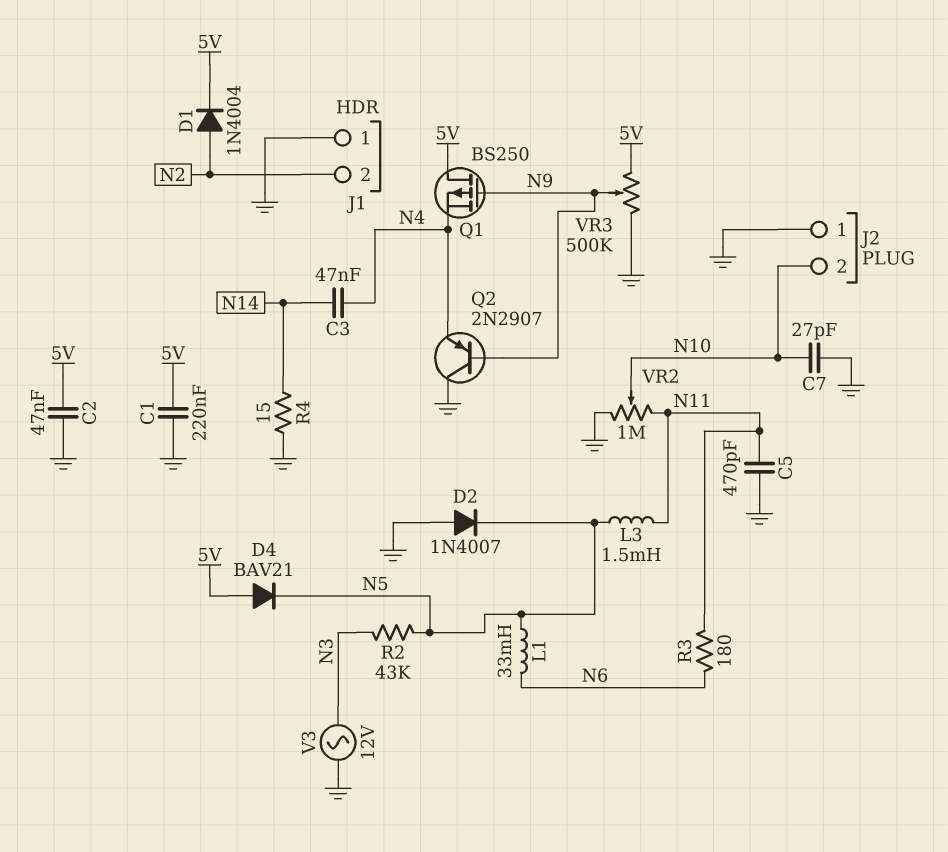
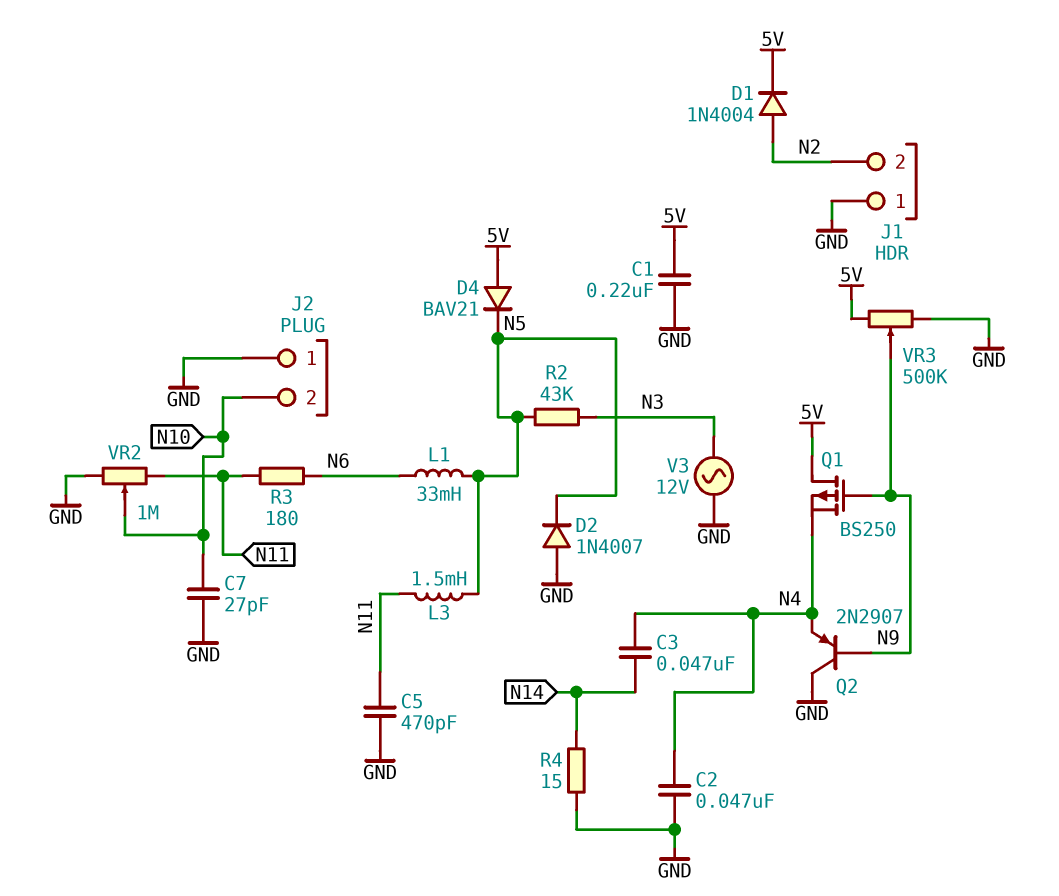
C2: 47nF (5V, GND) -> 47nF (GND, N4)

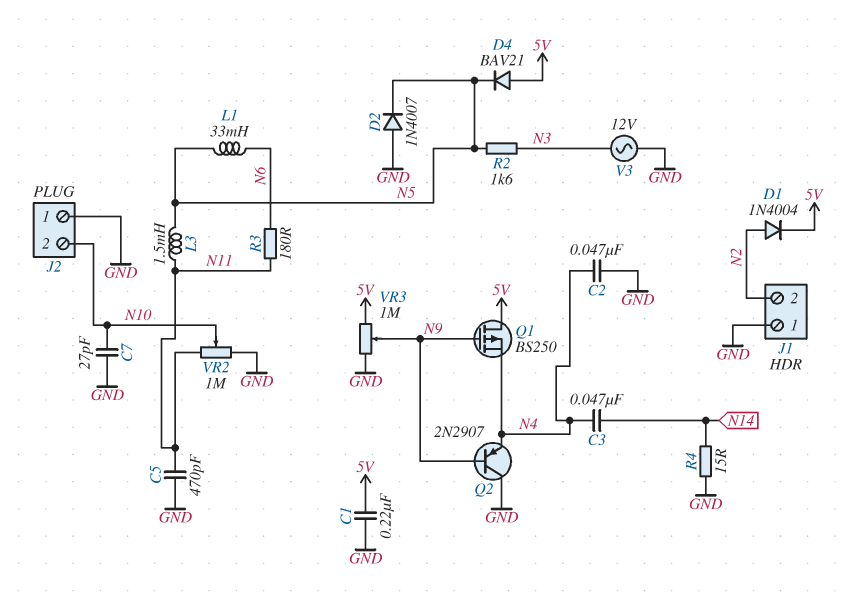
R2: 43k (N3, N5) -> 1.6k (N3, N5)
VR3: 500k (5V, GND, wiper N9) -> 1M (5V, GND, wiper N9)

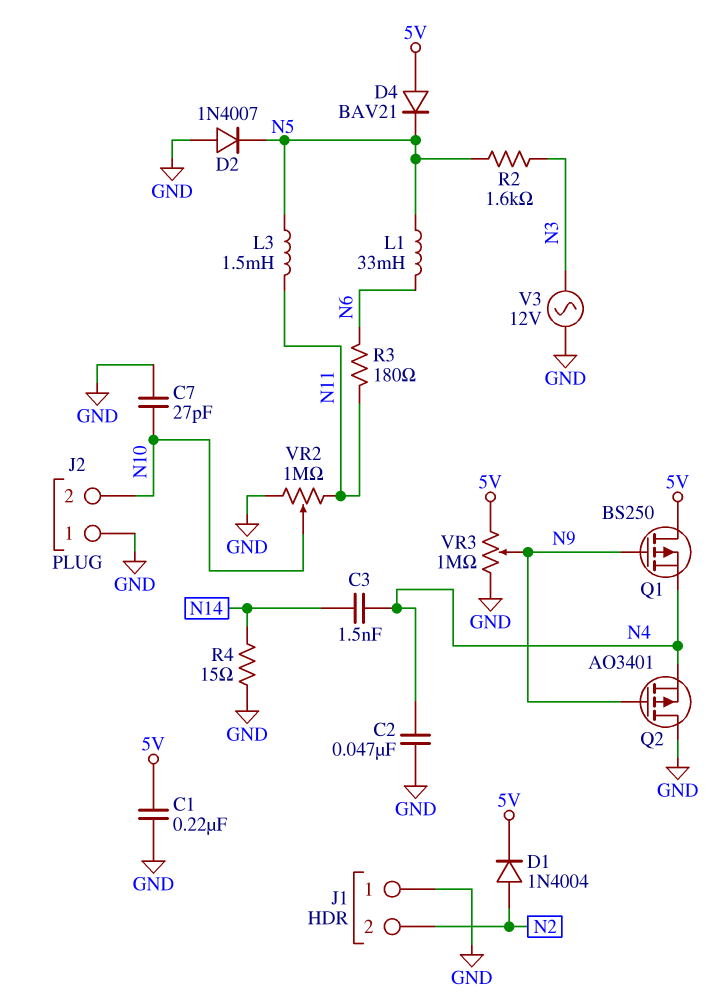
C3: 47nF (N4, N14) -> 1.5nF (N4, N14)
C5: 470pF (GND, N11) -> none
Q2: PNP 2N2907 (B N9, C GND, E N4) -> PMOS AO3401 (G N9, D GND, S N4)

